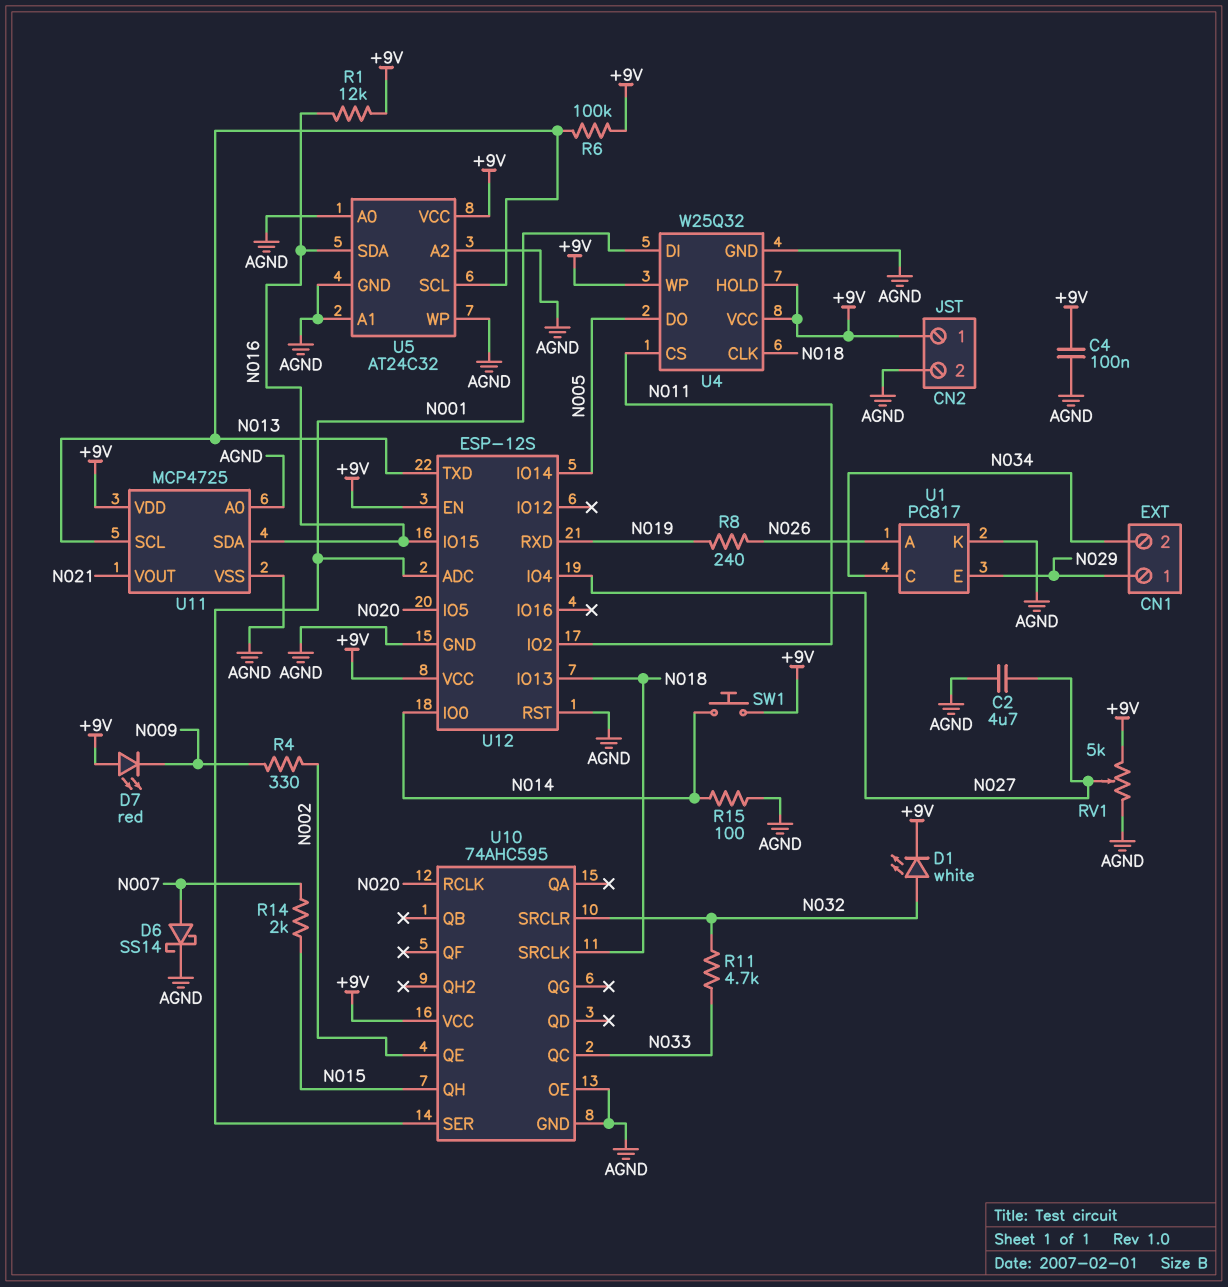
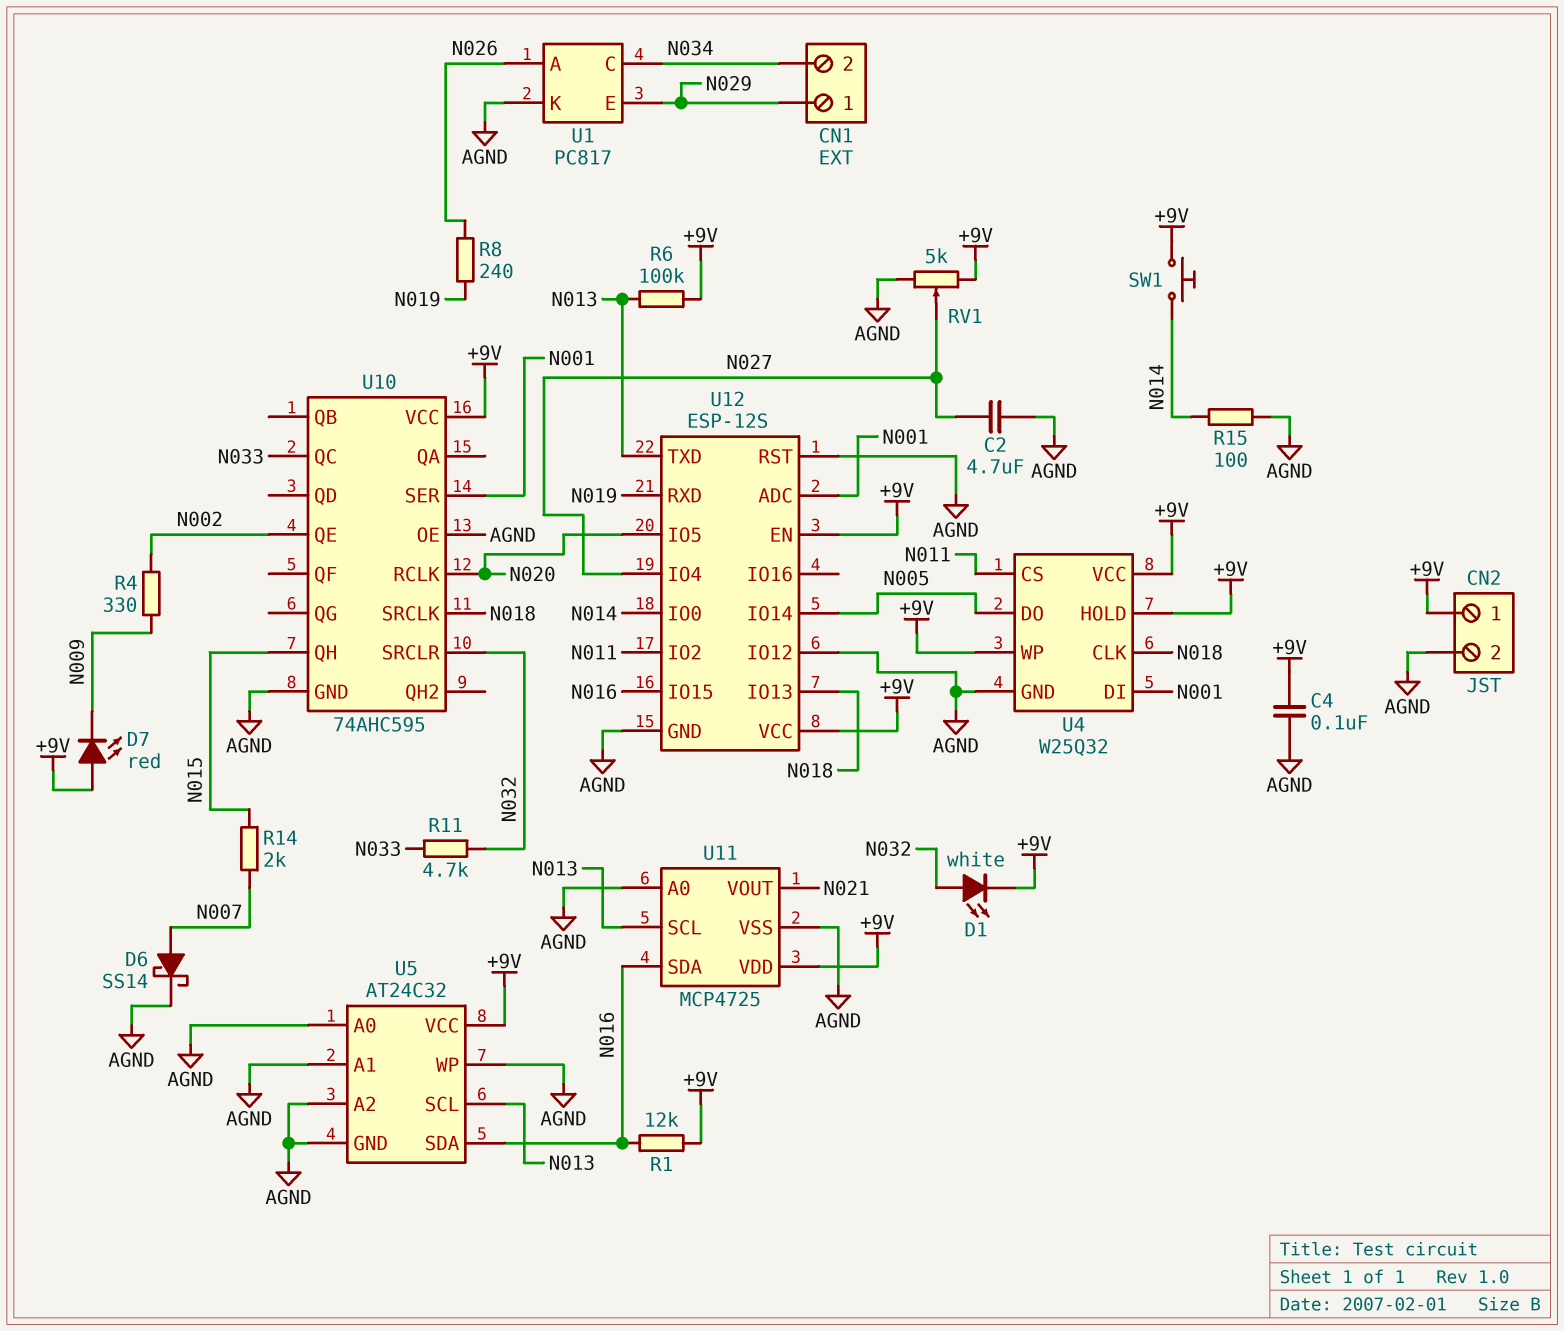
U12 pin IO12: none -> AGND

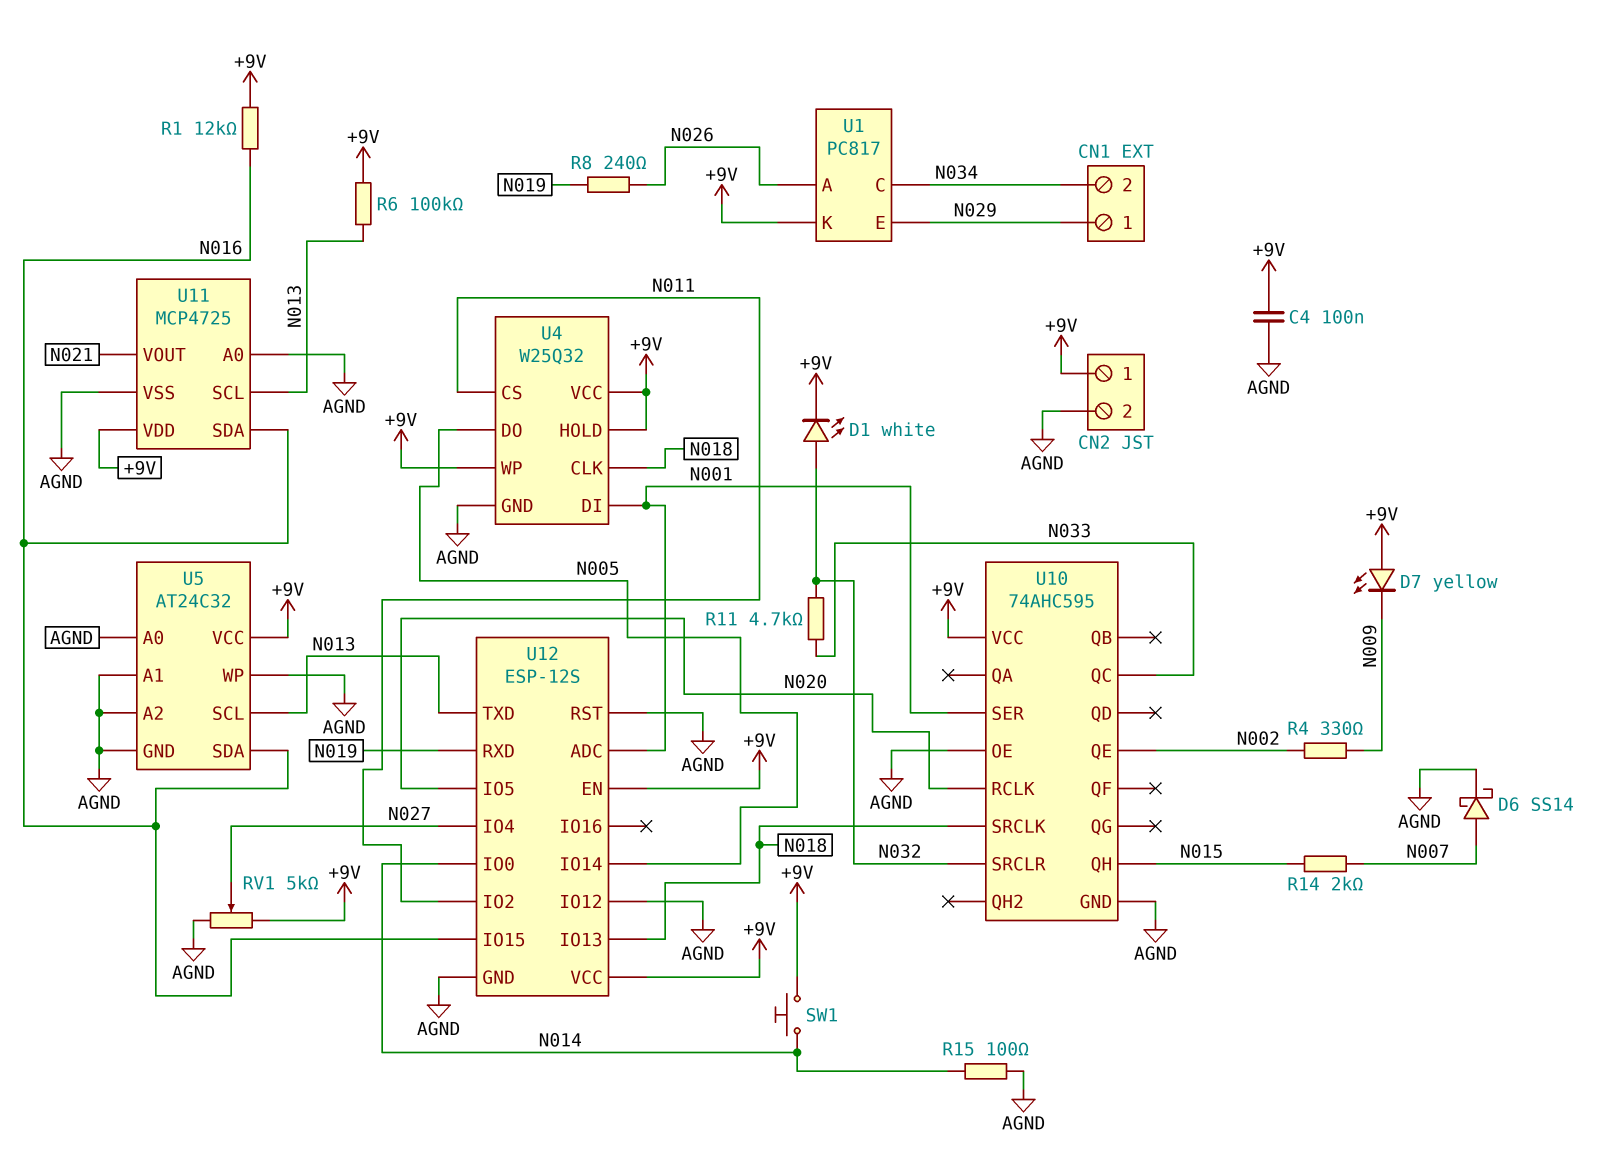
C2: 4.7uF (AGND, N027) -> none
D7: LED red (A +9V, K N009) -> LED yellow (A +9V, K N009)
U1 pin K: AGND -> +9V

